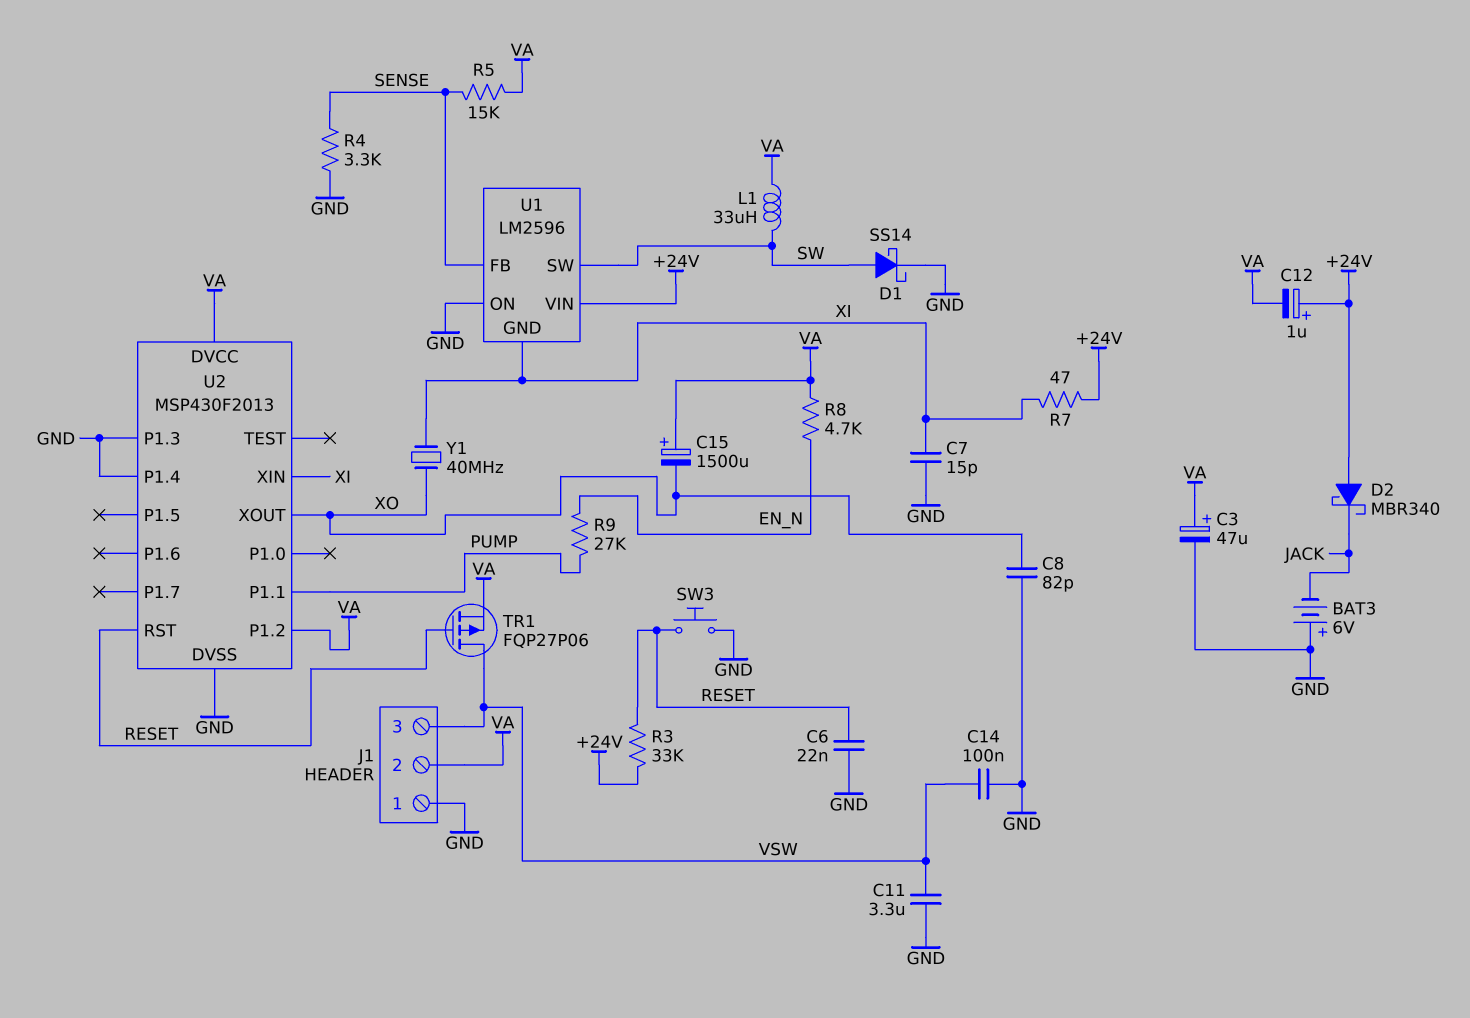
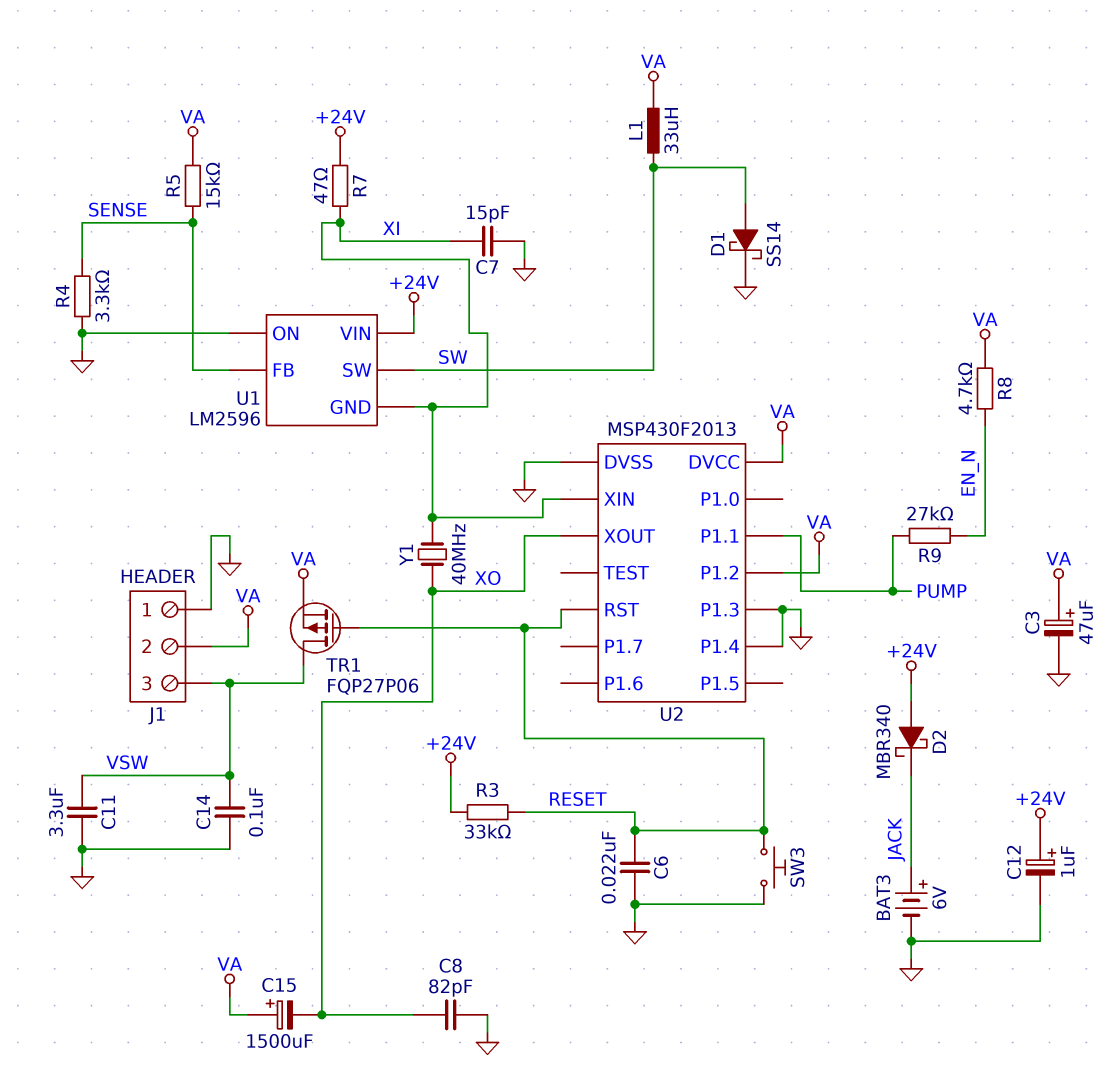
BAT3: 6V (plus GND, minus JACK) -> 6V (plus JACK, minus GND)
C12: 1uF (plus +24V, minus VA) -> 1uF (plus +24V, minus GND)

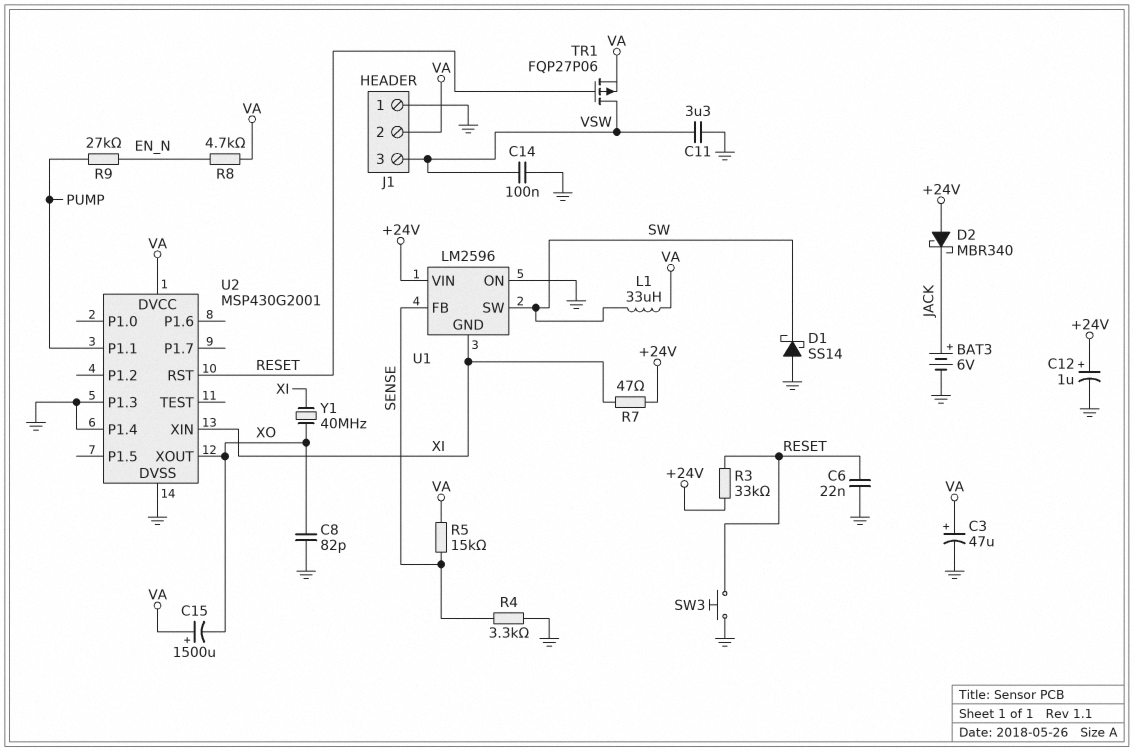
C7: 15pF (GND, XI) -> none
D1: schottky SS14 (A SW, K GND) -> schottky SS14 (A GND, K SW)
U2: MSP430F2013 -> MSP430G2001
U2 pin P1.2: VA -> none

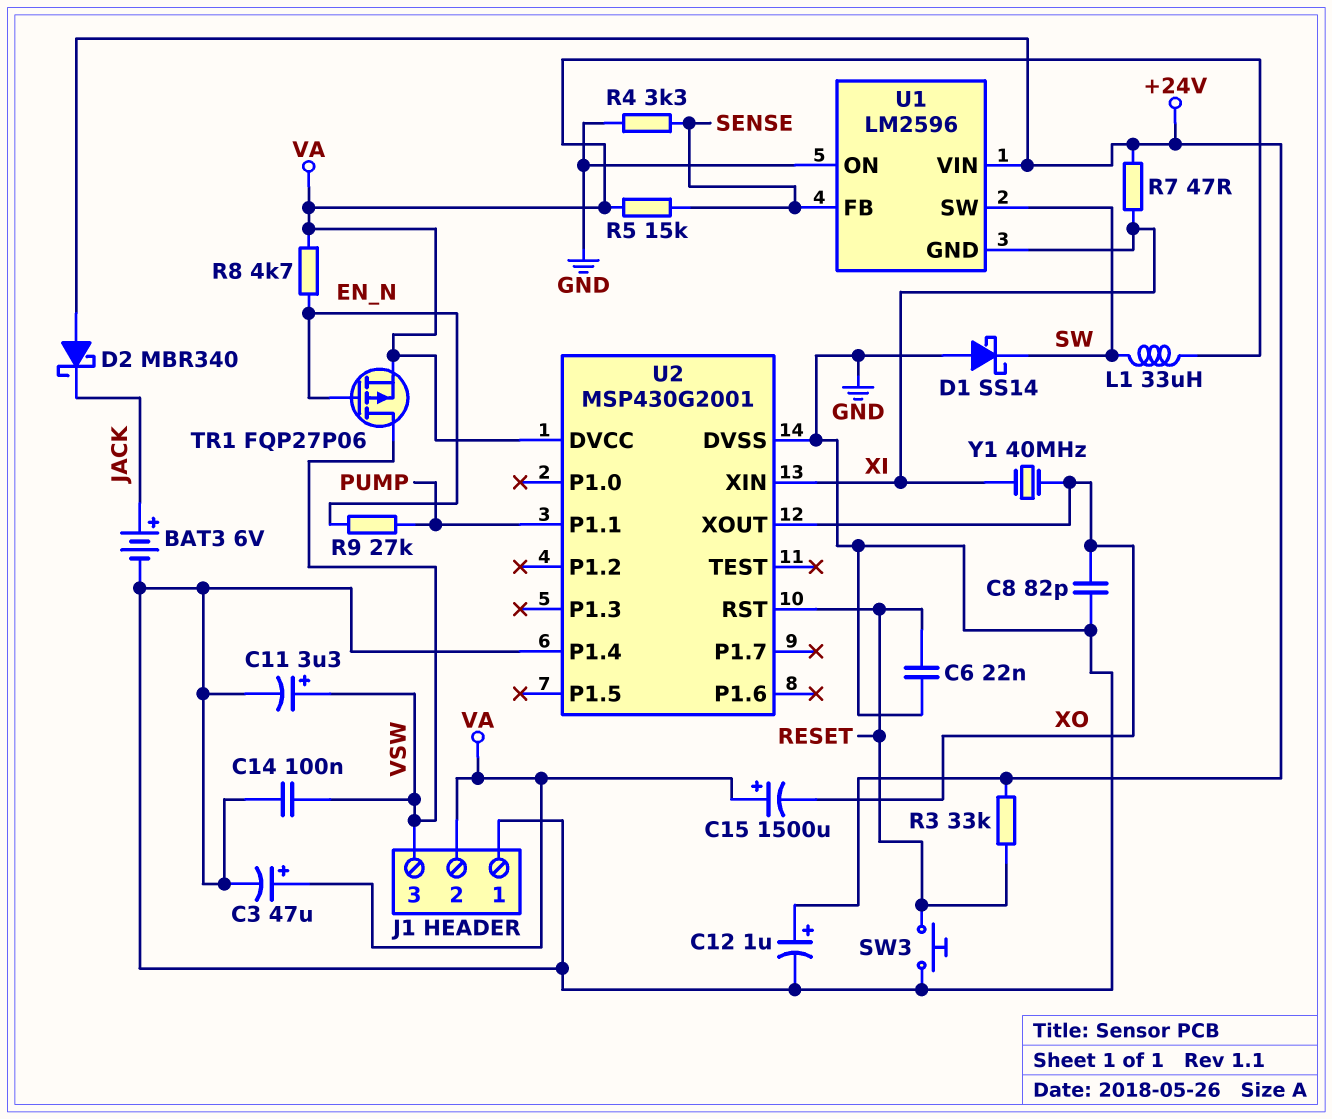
C11: 3.3uF (GND, VSW) -> 3.3uF (plus VSW, minus GND)
TR1: PMOS FQP27P06 (G RESET, D VSW, S VA) -> PMOS FQP27P06 (G EN_N, D VSW, S VA)
U2 pin P1.3: GND -> none

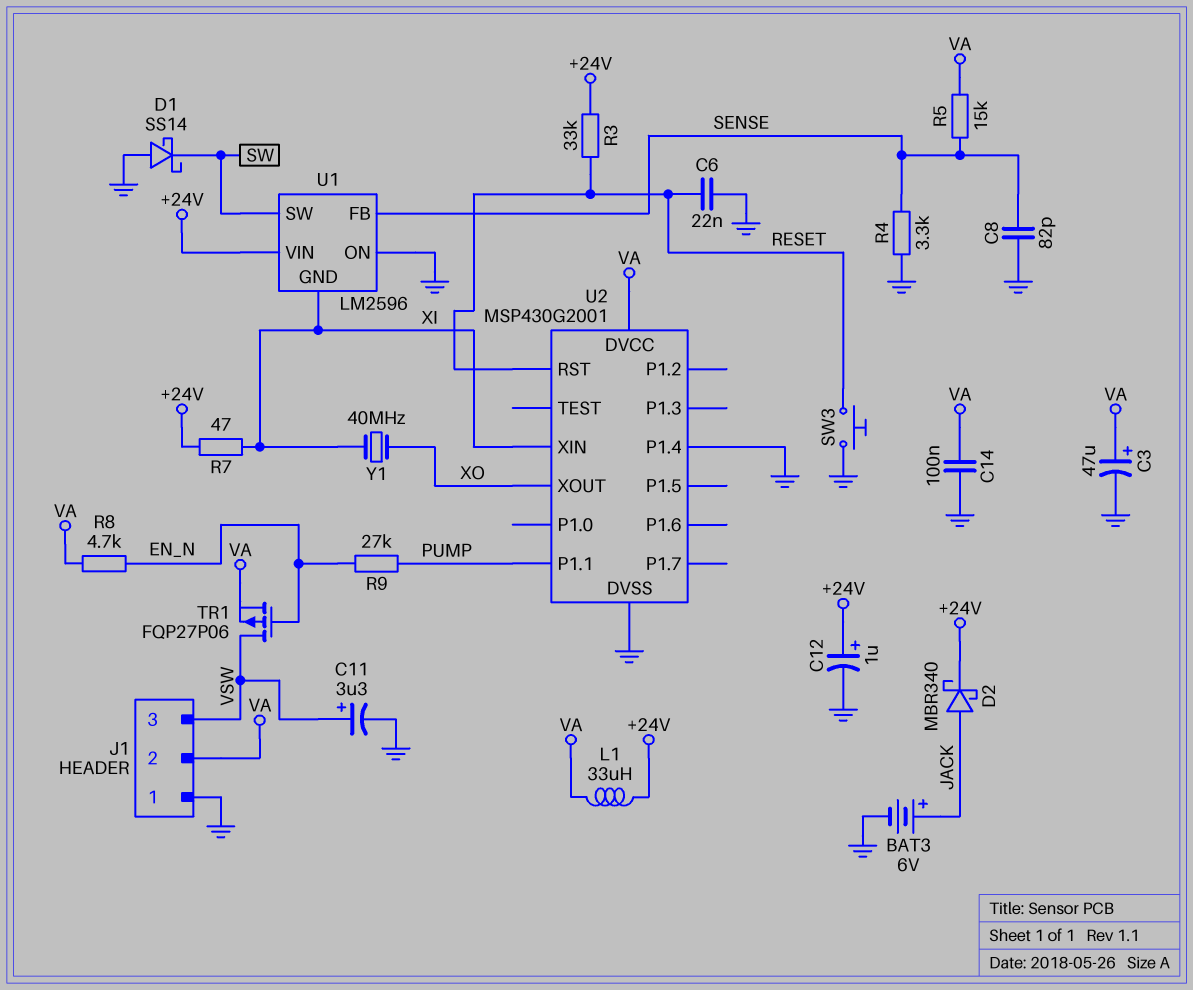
C8: 82pF (GND, XO) -> 82pF (GND, SENSE)
C14: 100nF (GND, VSW) -> 100nF (GND, VA)
C15: 1500uF (plus VA, minus XO) -> none
D2: schottky MBR340 (A +24V, K JACK) -> schottky MBR340 (A JACK, K +24V)
L1: 33uH (SW, VA) -> 33uH (+24V, VA)

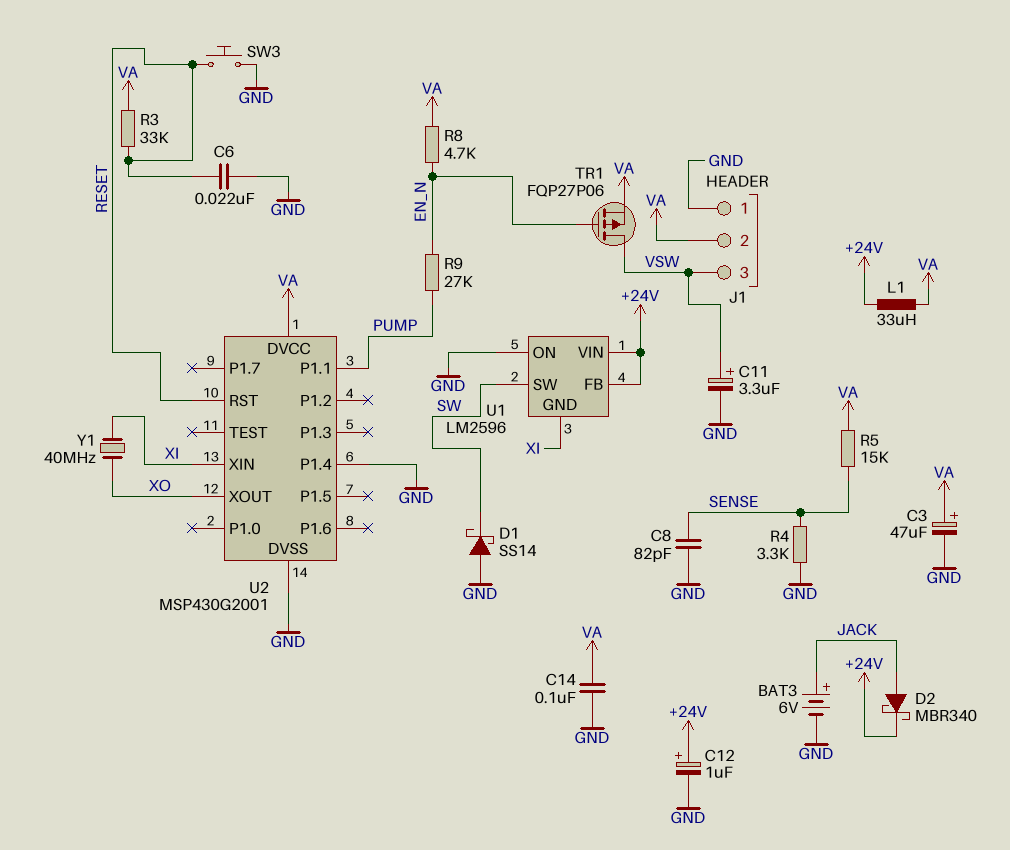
R3: 33k (+24V, RESET) -> 33k (RESET, VA)
R7: 47 (+24V, XI) -> none
U1 pin FB: SENSE -> +24V

